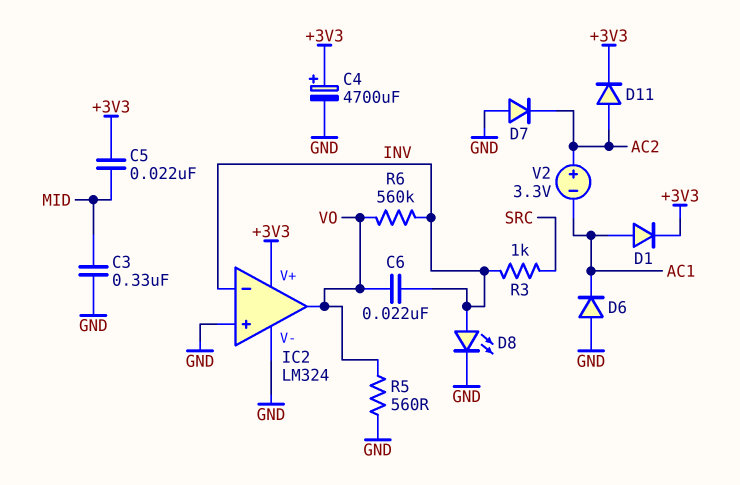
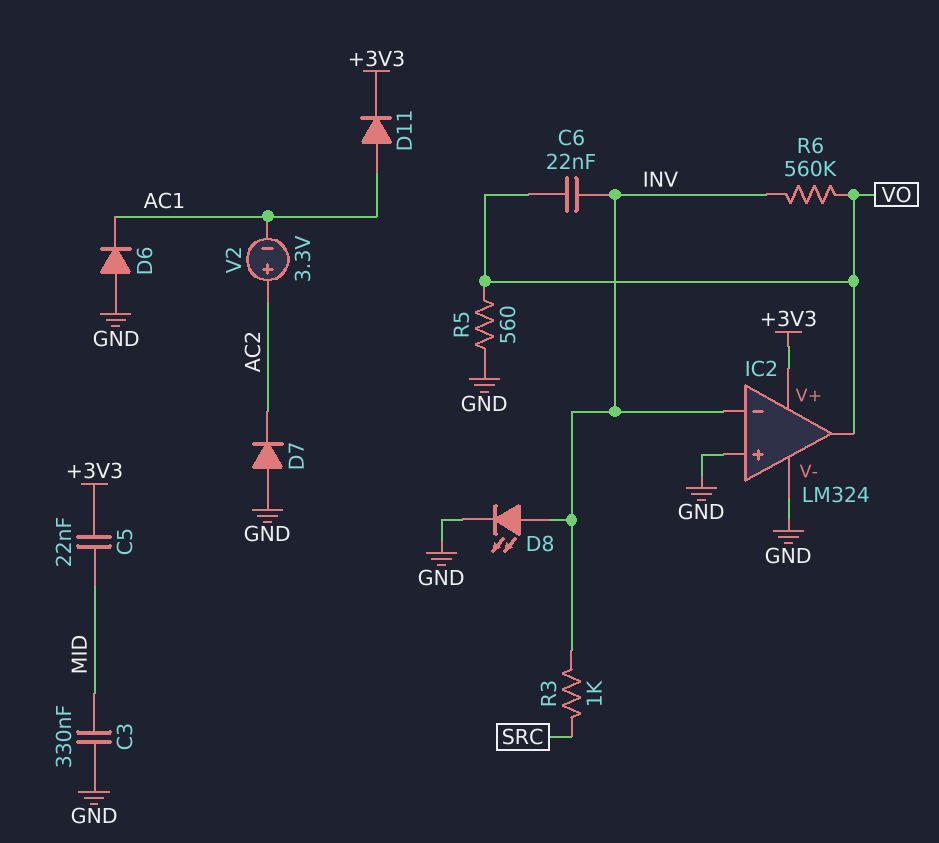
C4: 4700uF (plus +3V3, minus GND) -> none
D1: diode (A AC1, K +3V3) -> none
D11: diode (A AC2, K +3V3) -> diode (A AC1, K +3V3)

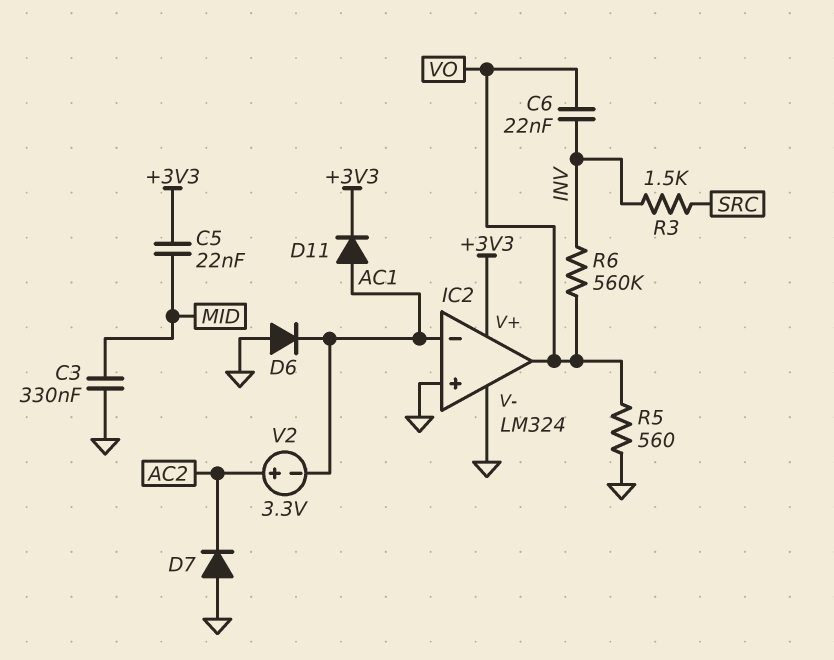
D8: LED (A INV, K GND) -> none
IC2 pin in-: INV -> AC1
R3: 1k (INV, SRC) -> 1.5k (INV, SRC)

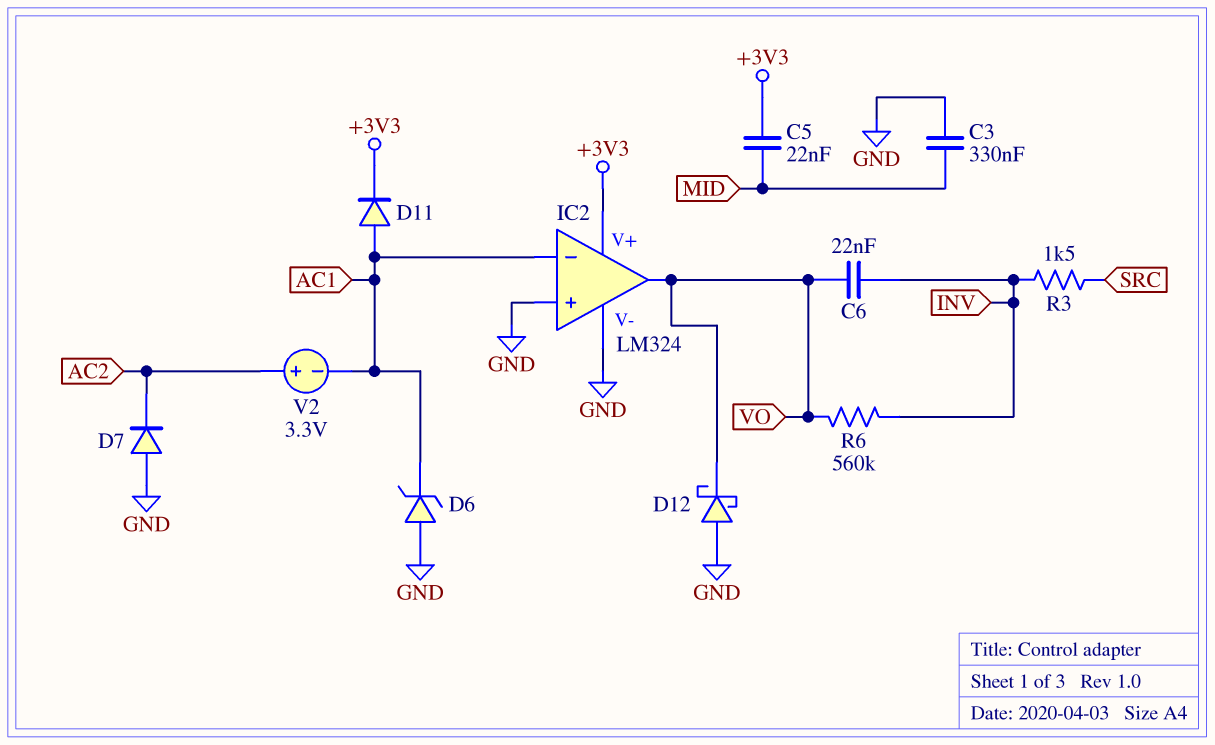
D6: diode (A GND, K AC1) -> zener (A GND, K AC1)
D12: none -> schottky (A GND, K VO)
R5: 560 (GND, VO) -> none

